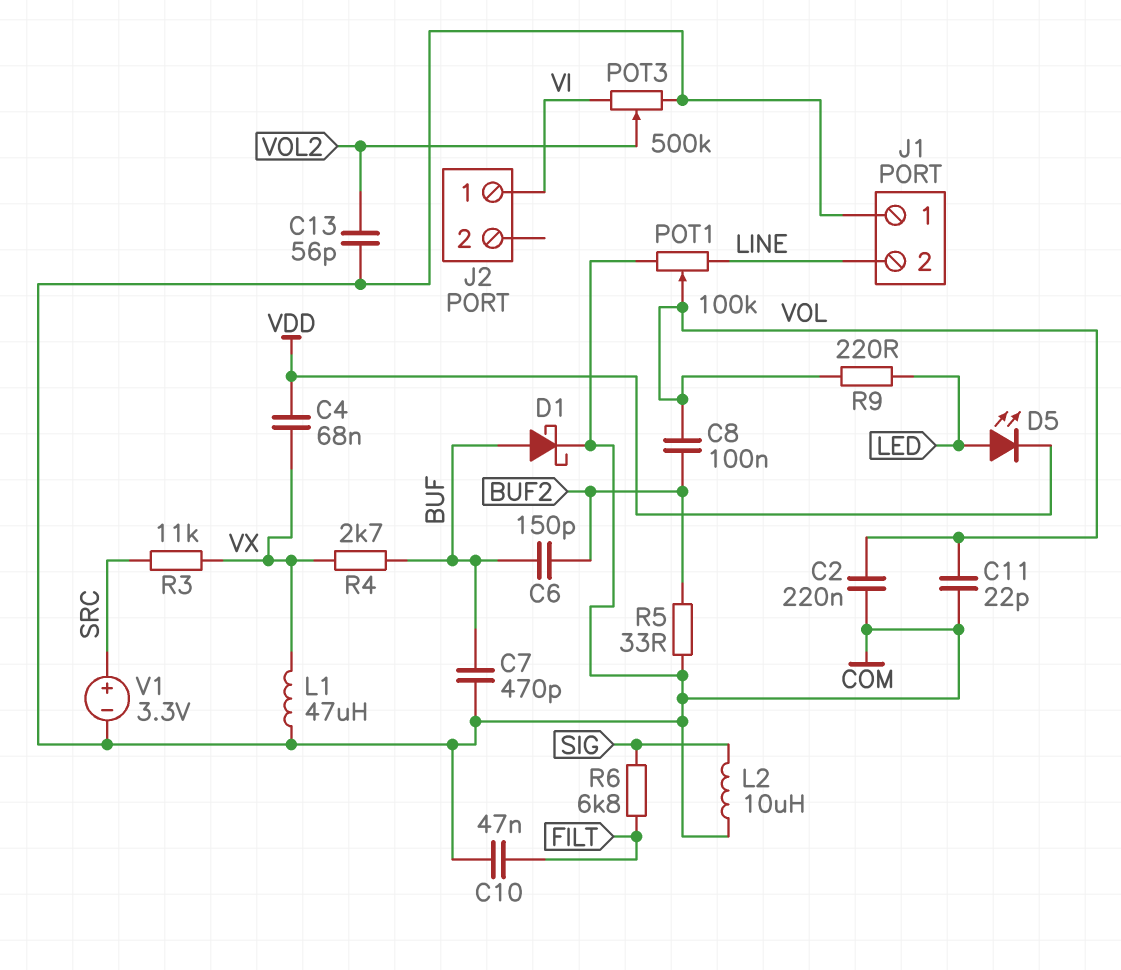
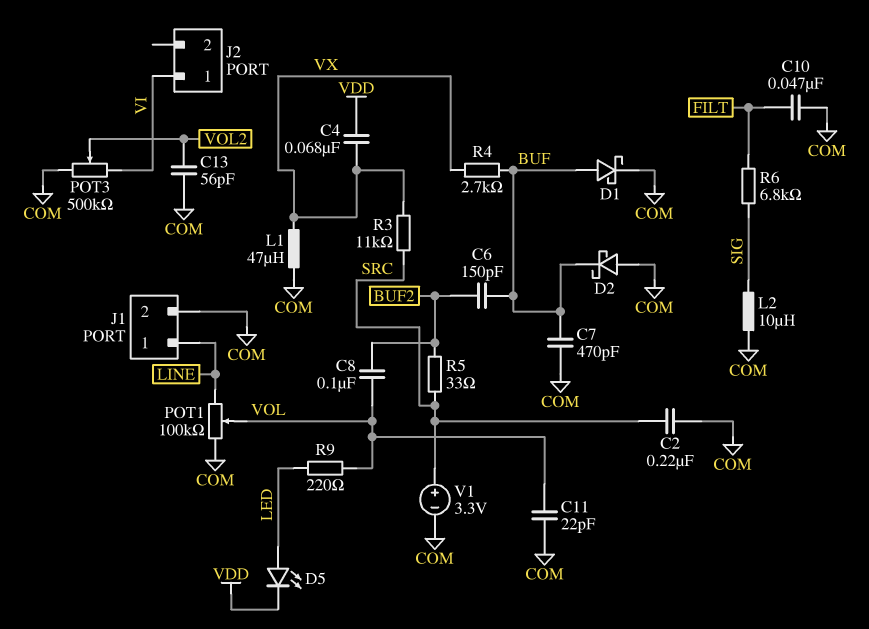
C2: 220nF (COM, VOL) -> 220nF (COM, SRC)
D2: none -> schottky (A COM, K BUF)
J1 pin 1: COM -> LINE
J1 pin 2: LINE -> COM
R5: 33 (BUF2, COM) -> 33 (BUF2, SRC)

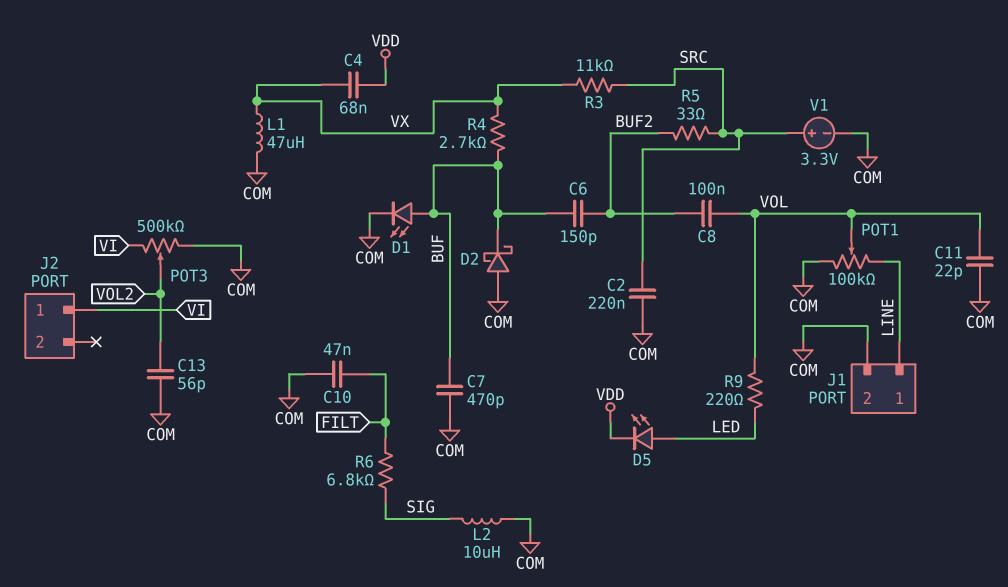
D1: schottky (A BUF, K COM) -> LED (A BUF, K COM)

